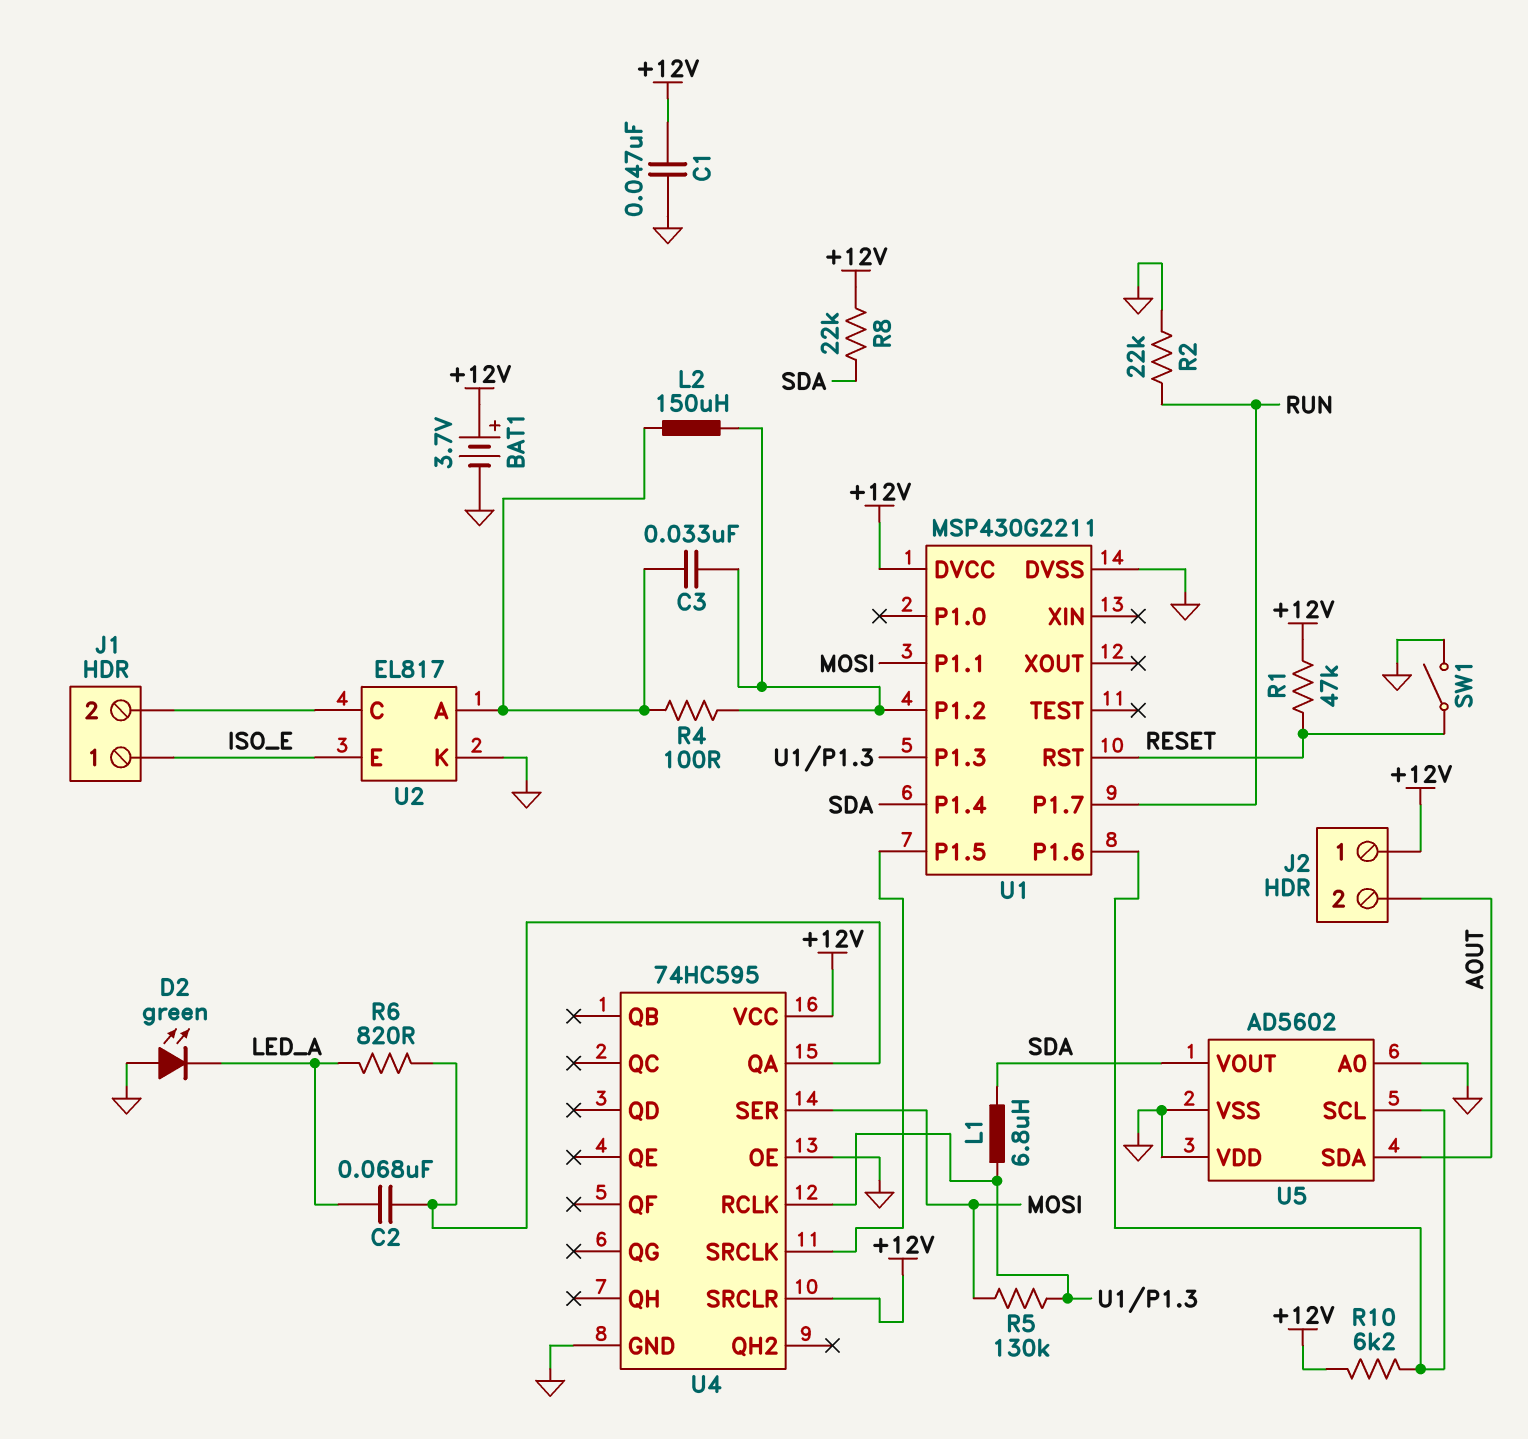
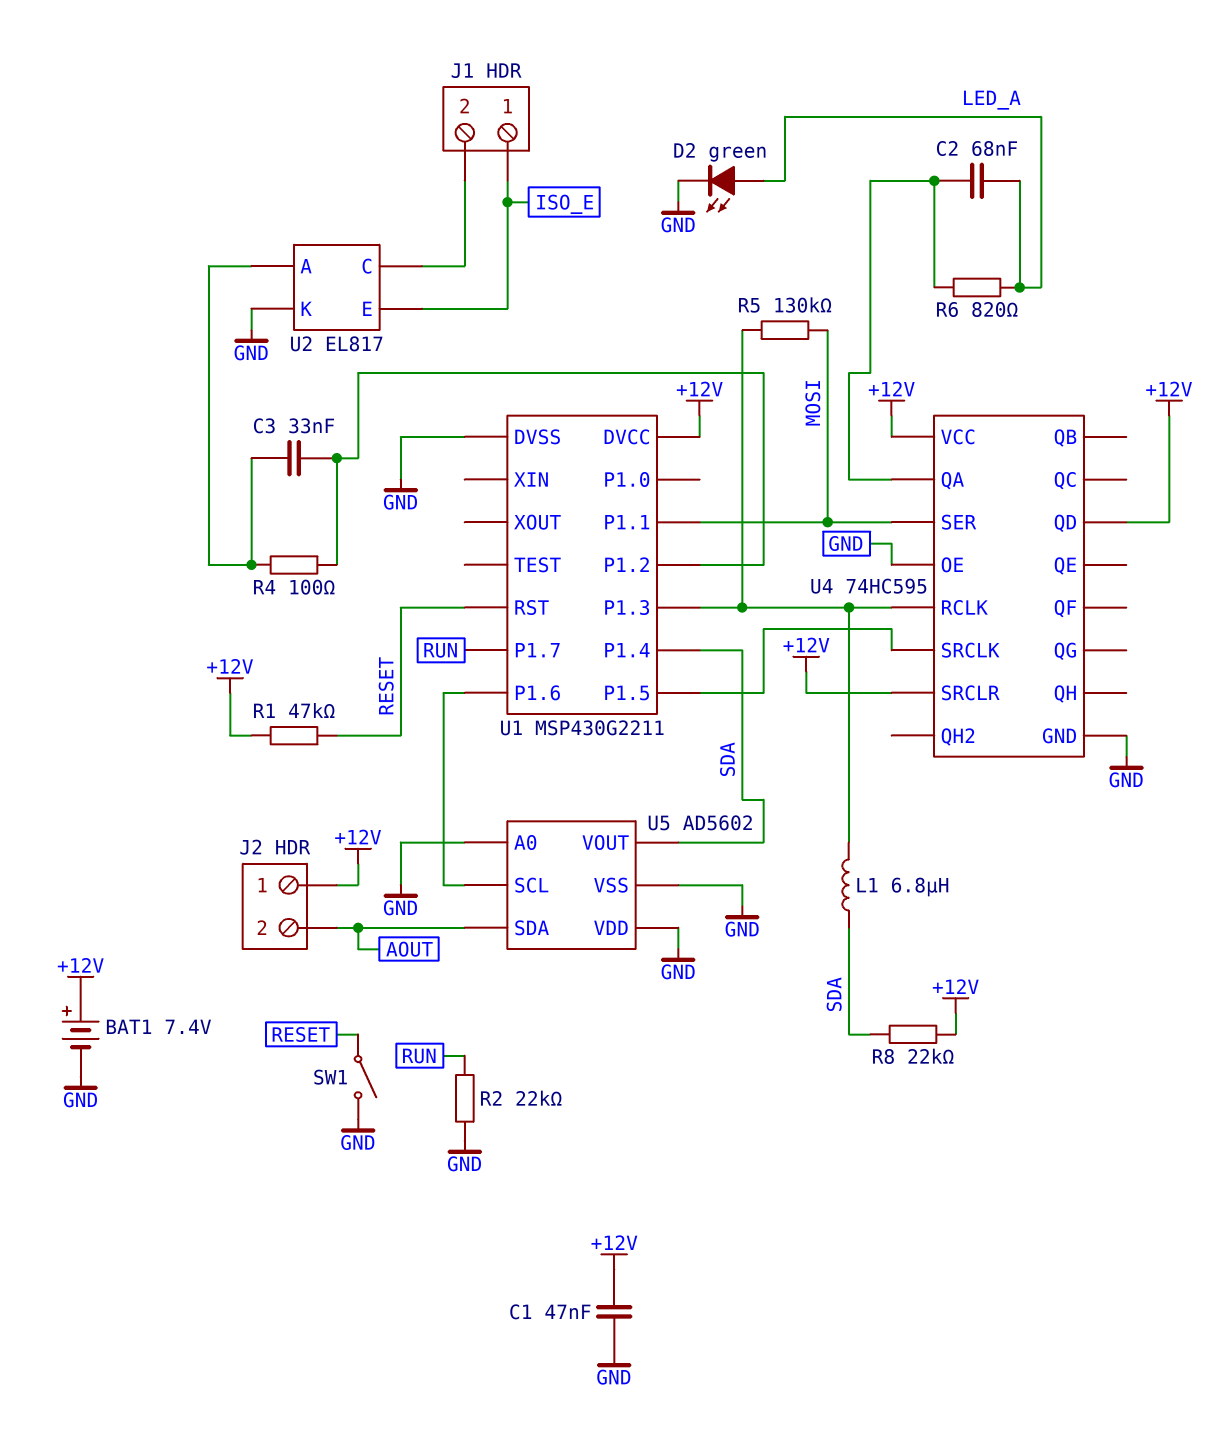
BAT1: 3.7V (plus +12V, minus GND) -> 7.4V (plus +12V, minus GND)
D2: LED green (A GND, K LED_A) -> LED green (A LED_A, K GND)
L2: 150uH (U1/P1.2, U2/A) -> none
R10: 6.2k (+12V, U1/P1.6) -> none
U4 pin QD: none -> +12V

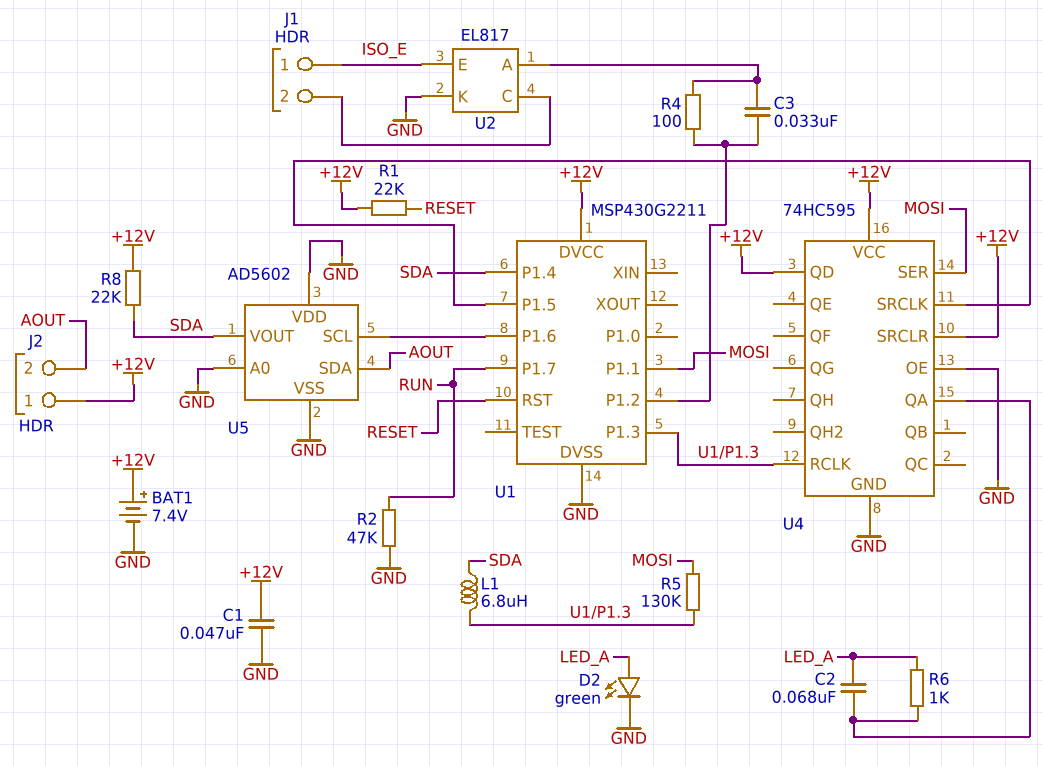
R1: 47k (+12V, RESET) -> 22k (+12V, RESET)
R2: 22k (GND, RUN) -> 47k (GND, RUN)
R6: 820 (LED_A, U4/QA) -> 1k (LED_A, U4/QA)
SW1: switch (GND, RESET) -> none

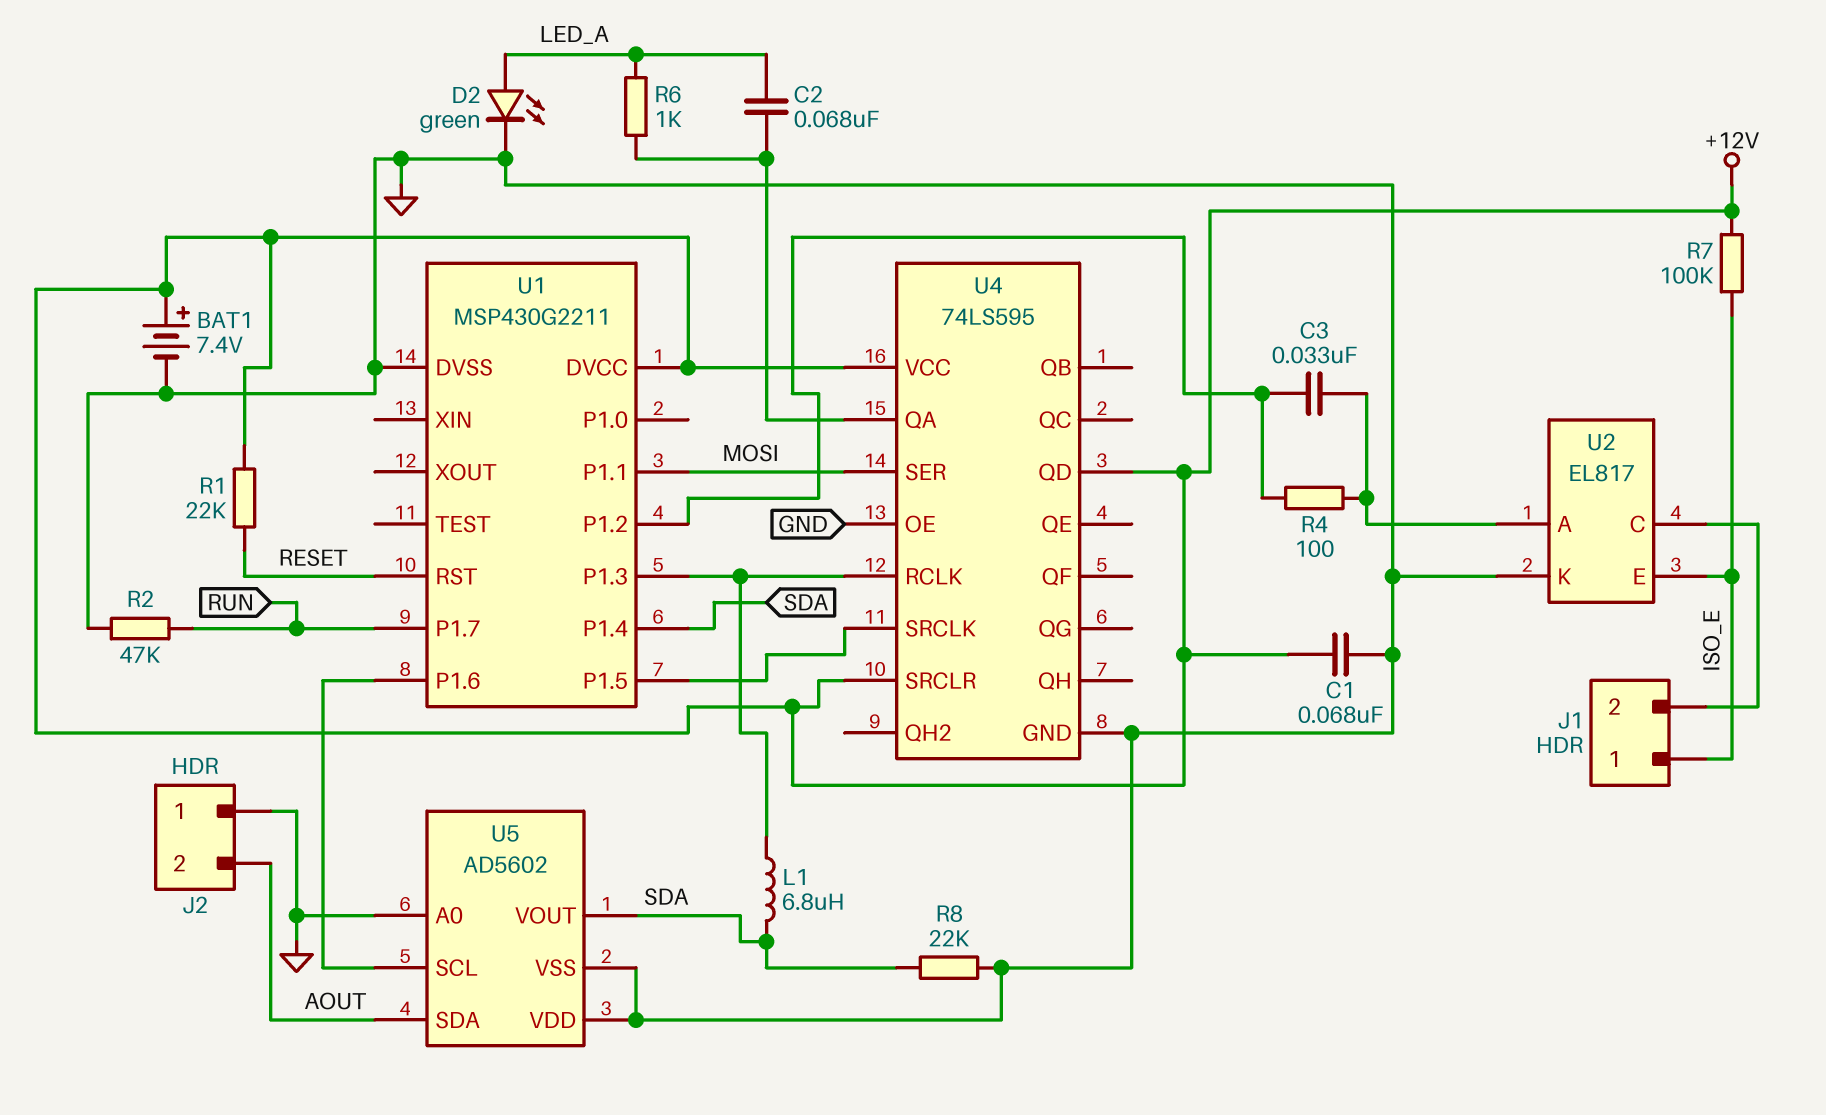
C1: 47nF (+12V, GND) -> 68nF (+12V, GND)
J2 pin 1: +12V -> GND
R5: 130k (MOSI, U1/P1.3) -> none
R7: none -> 100k (+12V, ISO_E)
R8: 22k (+12V, SDA) -> 22k (GND, SDA)
U4: 74HC595 -> 74LS595

